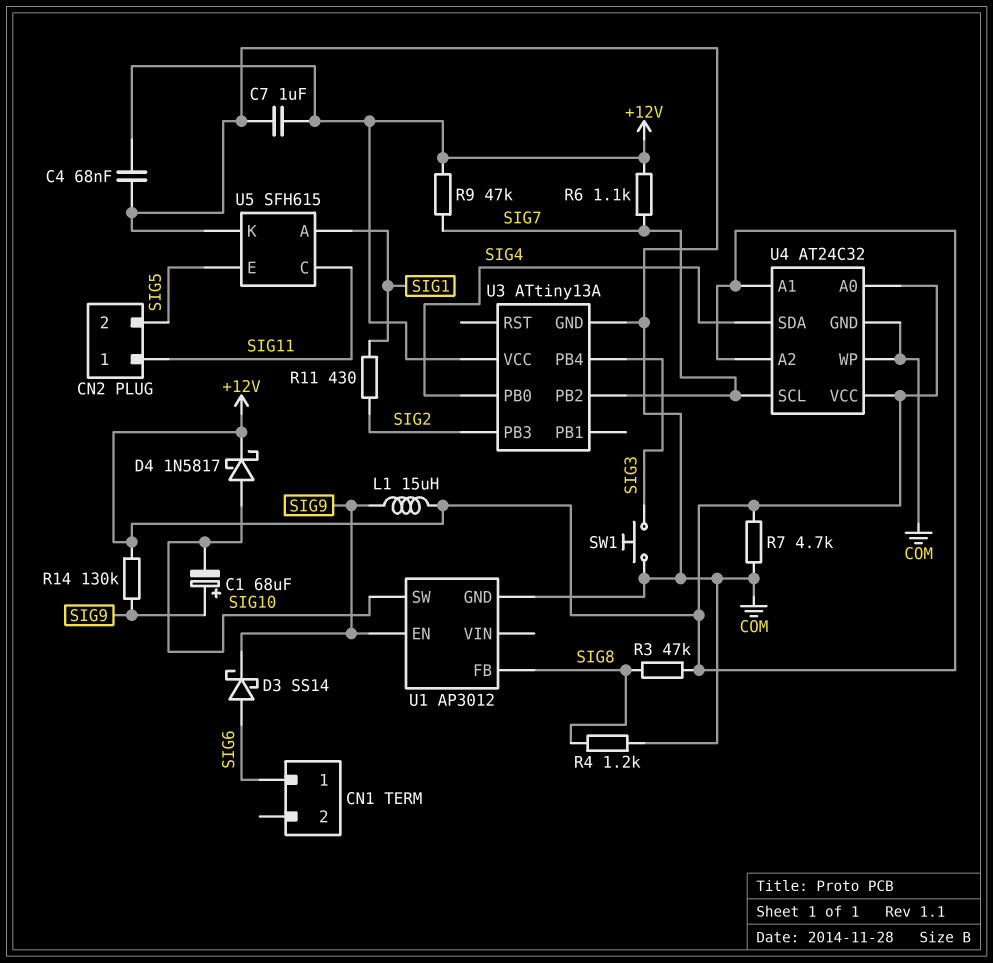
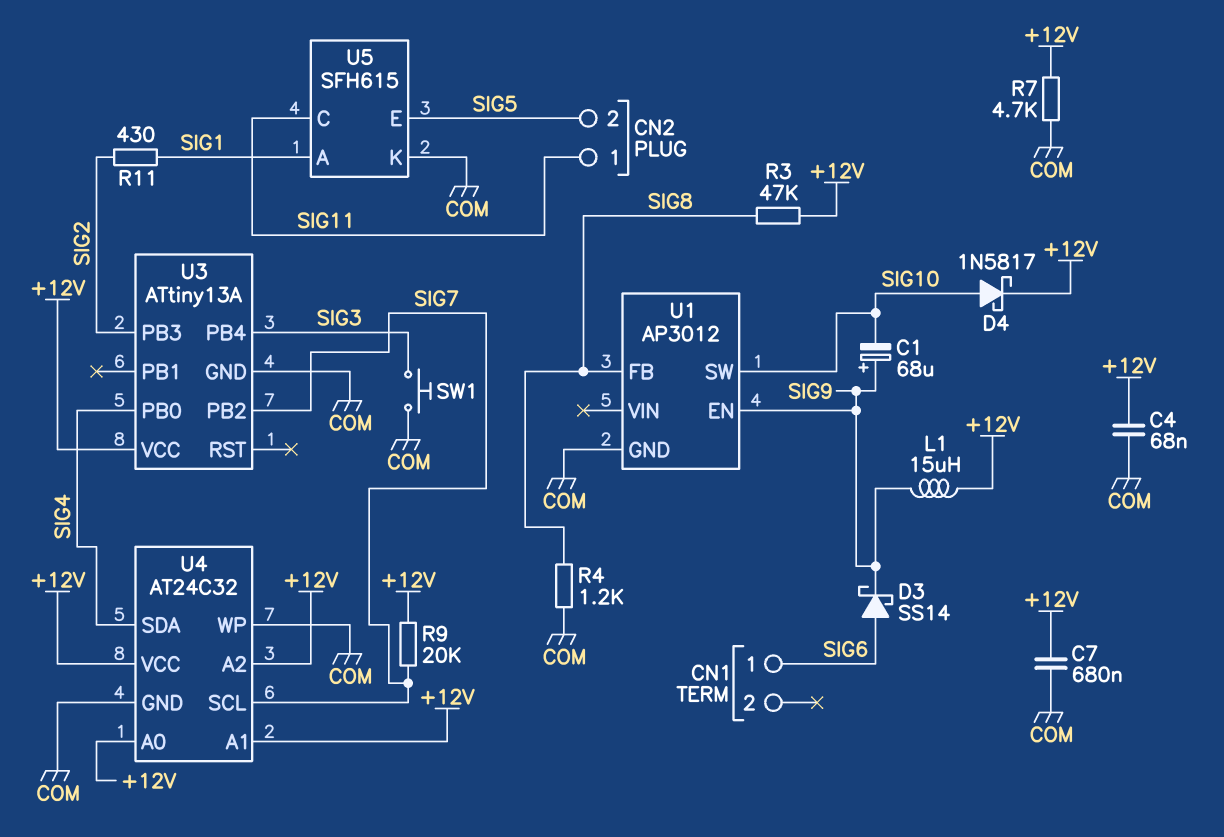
C7: 1uF (+12V, COM) -> 680nF (+12V, COM)
R6: 1.1k (+12V, SIG7) -> none
R9: 47k (+12V, SIG7) -> 20k (+12V, SIG7)
R14: 130k (+12V, SIG9) -> none

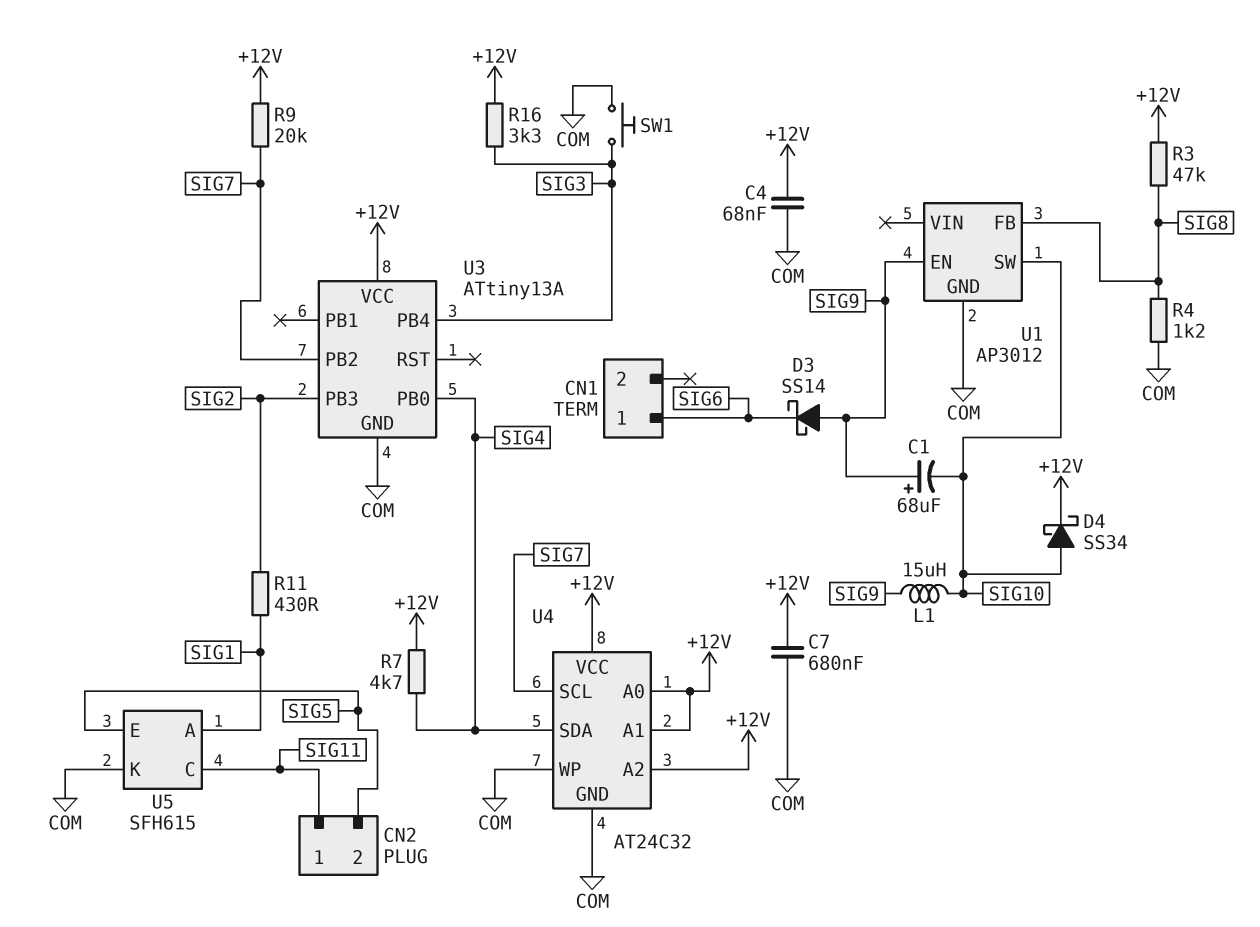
D3: schottky SS14 (A SIG6, K SIG9) -> schottky SS14 (A SIG9, K SIG6)
D4: schottky 1N5817 (A SIG10, K +12V) -> schottky SS34 (A SIG10, K +12V)
L1: 15uH (+12V, SIG9) -> 15uH (SIG9, SIG10)
R7: 4.7k (+12V, COM) -> 4.7k (+12V, SIG4)
R16: none -> 3.3k (+12V, SIG3)

